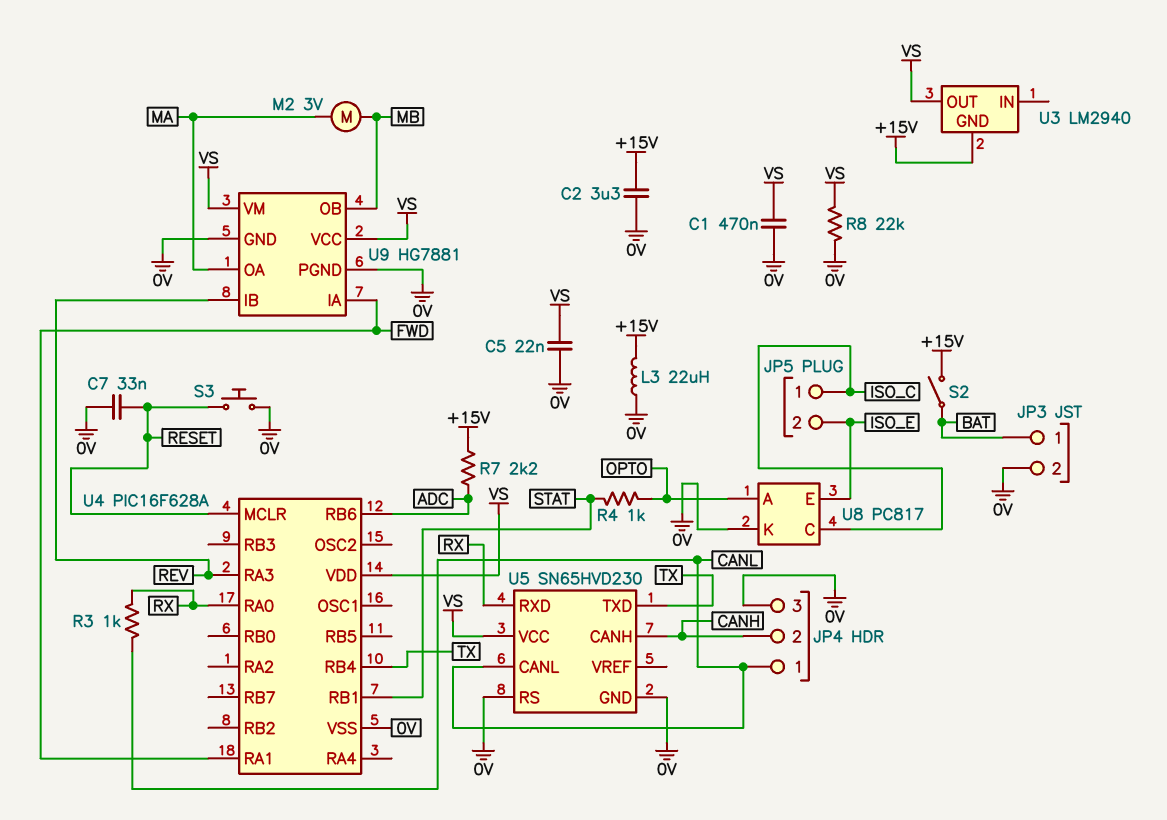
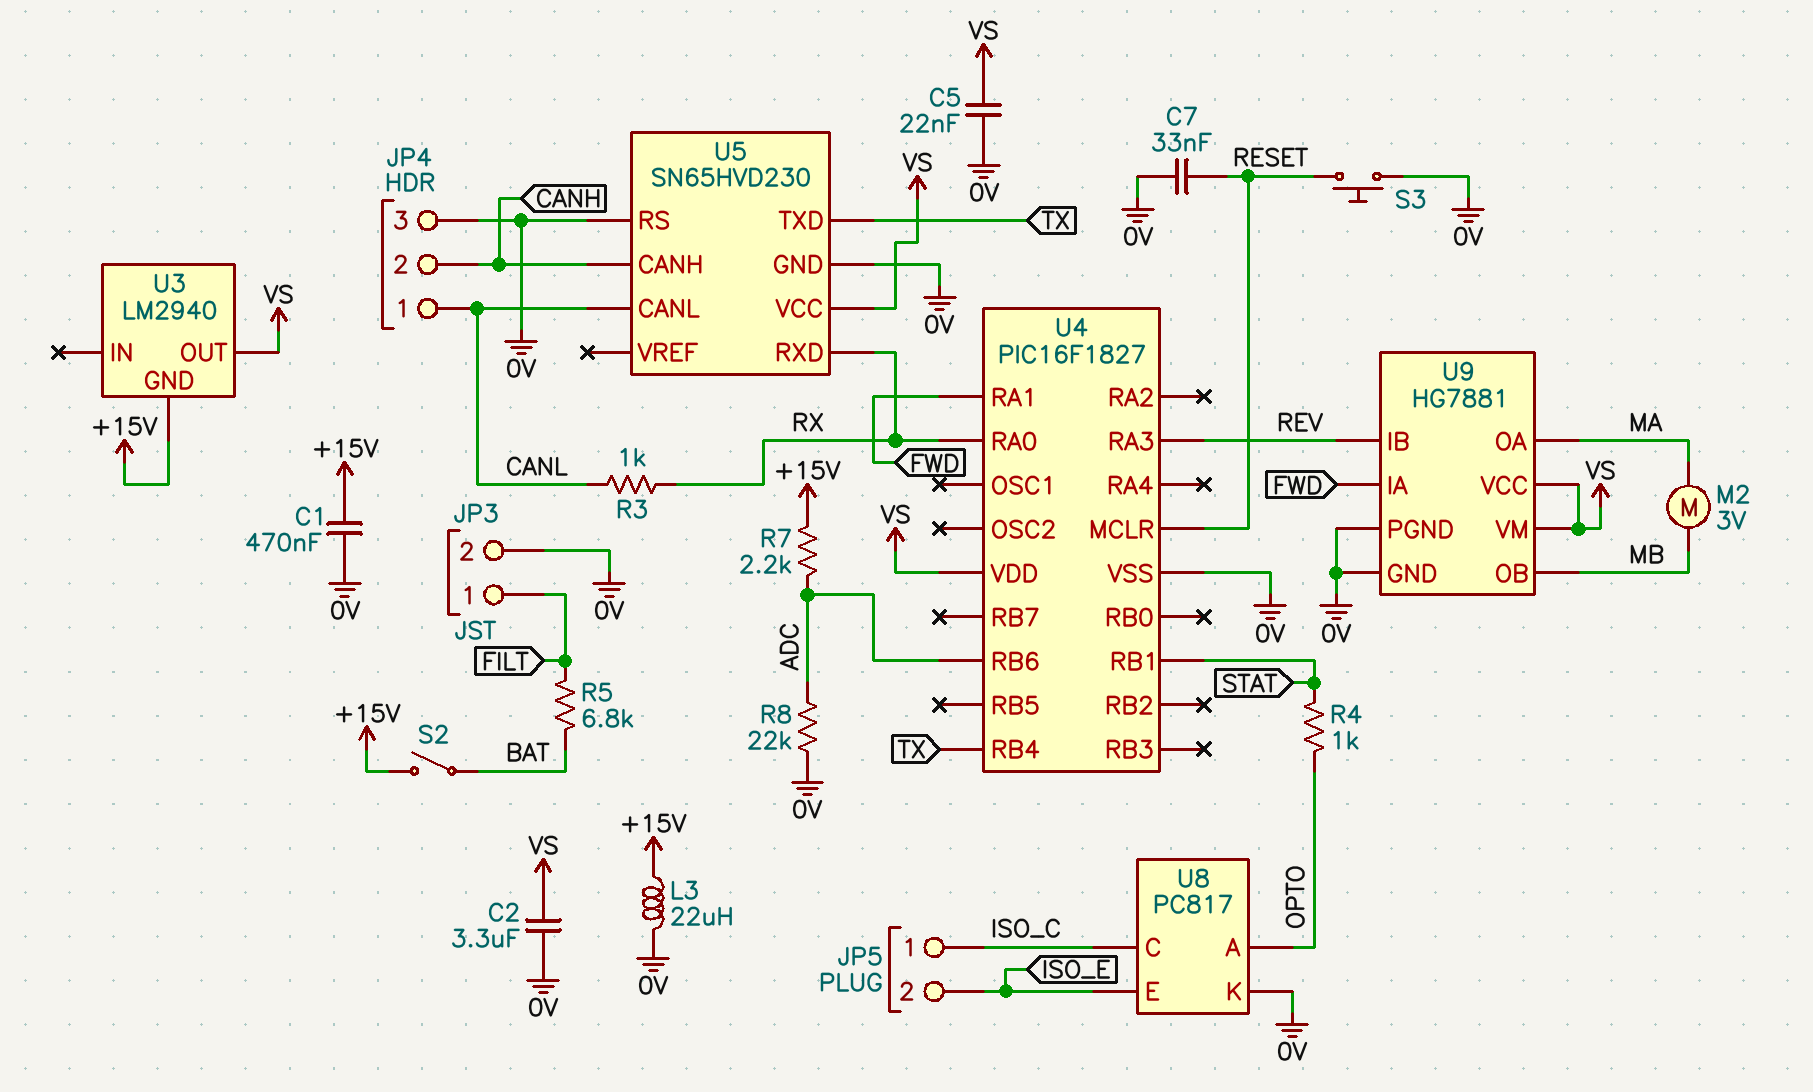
C1: 470nF (0V, VS) -> 470nF (+15V, 0V)
C2: 3.3uF (+15V, 0V) -> 3.3uF (0V, VS)
JP3 pin 1: BAT -> FILT
R5: none -> 6.8k (BAT, FILT)
R8: 22k (0V, VS) -> 22k (0V, ADC)
U4: PIC16F628A -> PIC16F1827

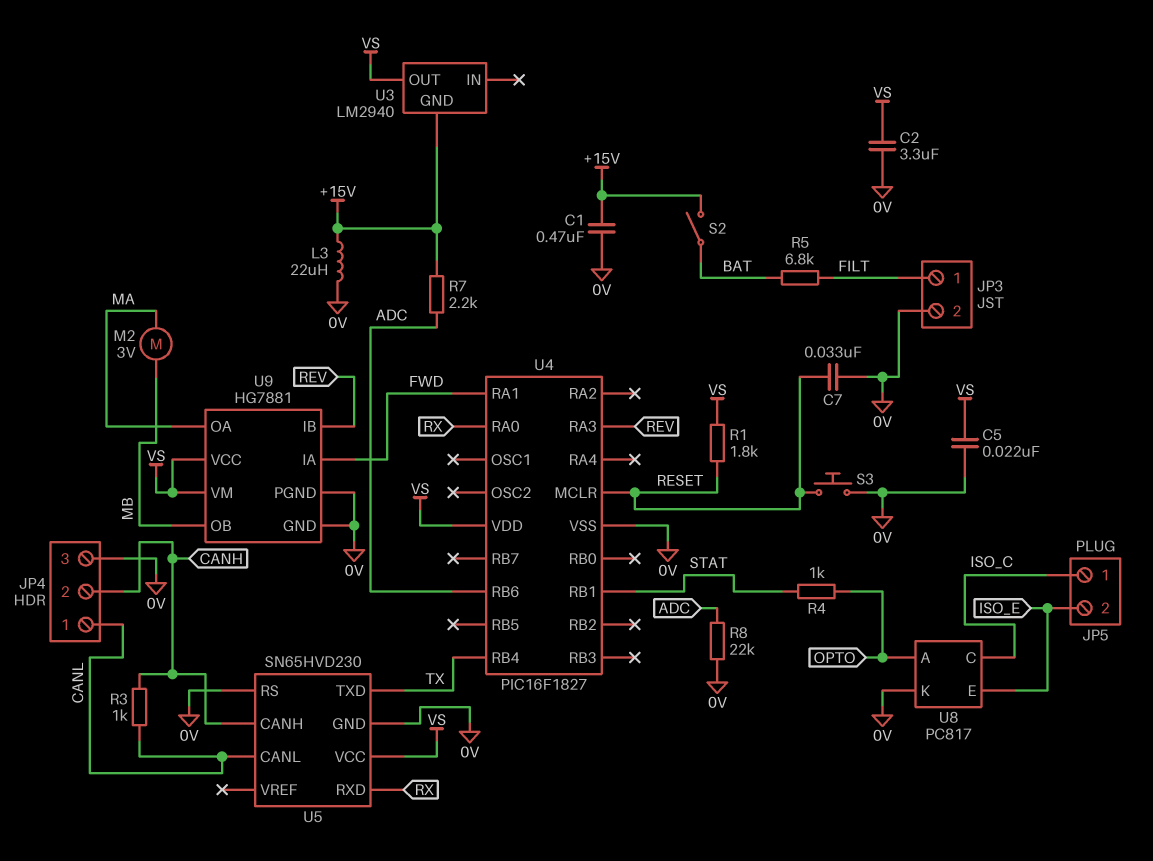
R1: none -> 1.8k (RESET, VS)
R3: 1k (CANL, RX) -> 1k (CANH, CANL)

